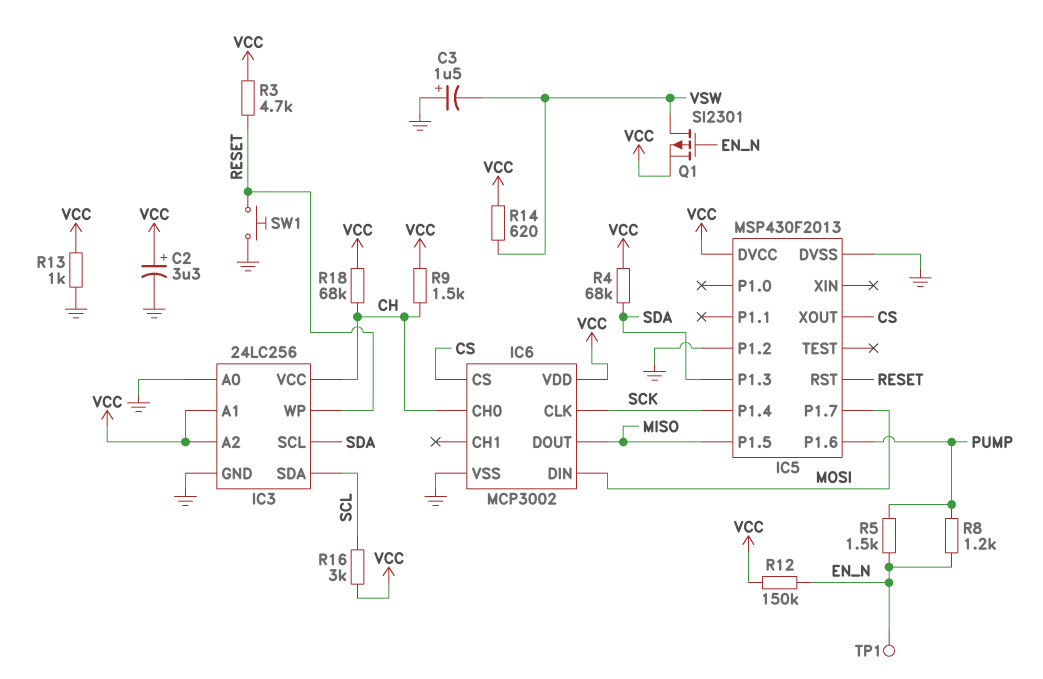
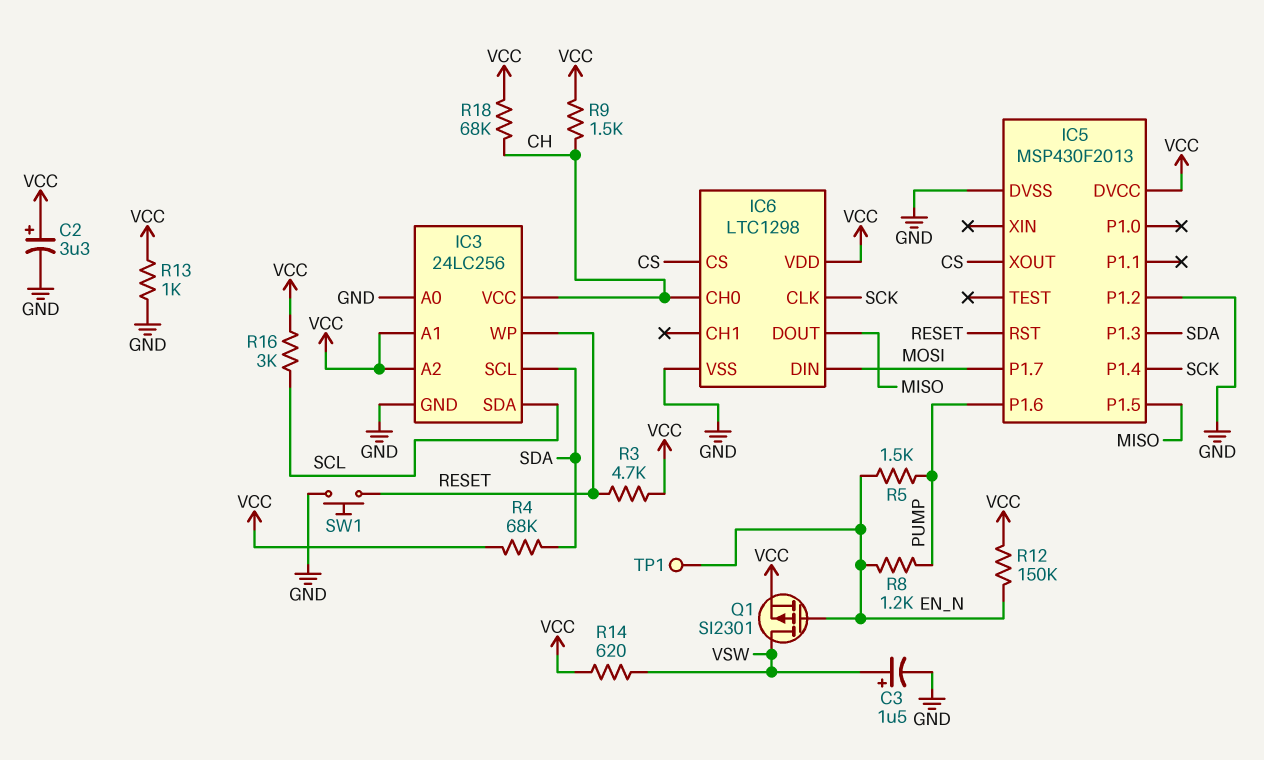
C3: 1.5uF (plus GND, minus VSW) -> 1.5uF (plus VSW, minus GND)
IC6: MCP3002 -> LTC1298

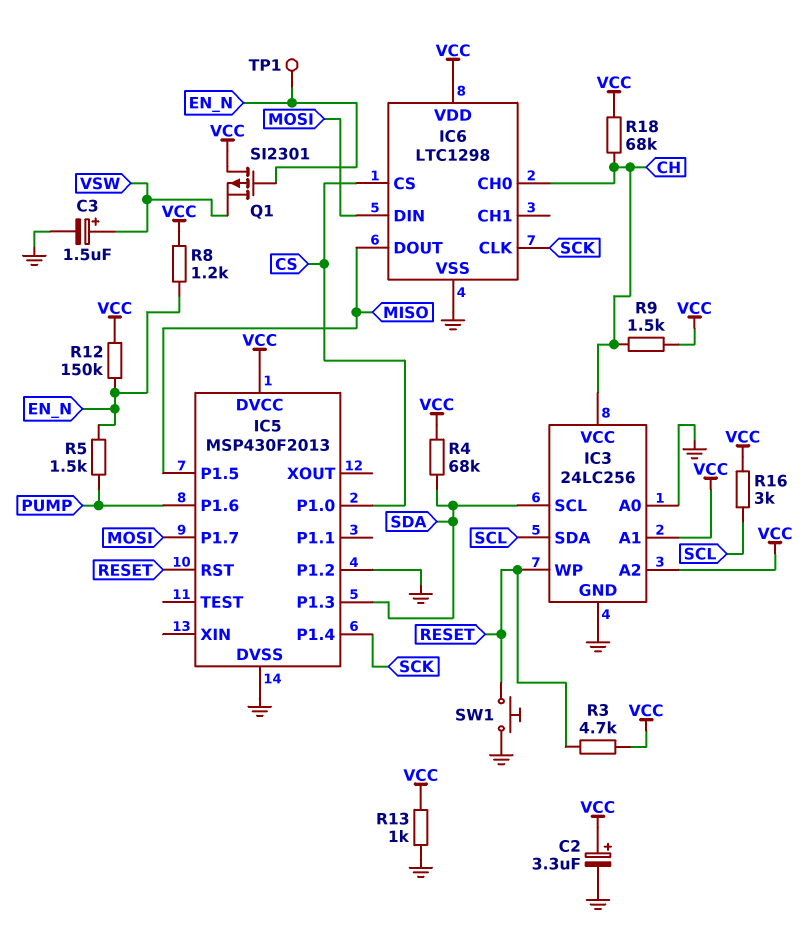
IC5 pin P1.0: none -> CS
IC5 pin XOUT: CS -> none
Q1: PMOS SI2301 (G EN_N, D VSW, S VCC) -> PMOS SI2301 (G EN_N, D VCC, S VSW)
R8: 1.2k (EN_N, PUMP) -> 1.2k (EN_N, VCC)
R14: 620 (VCC, VSW) -> none

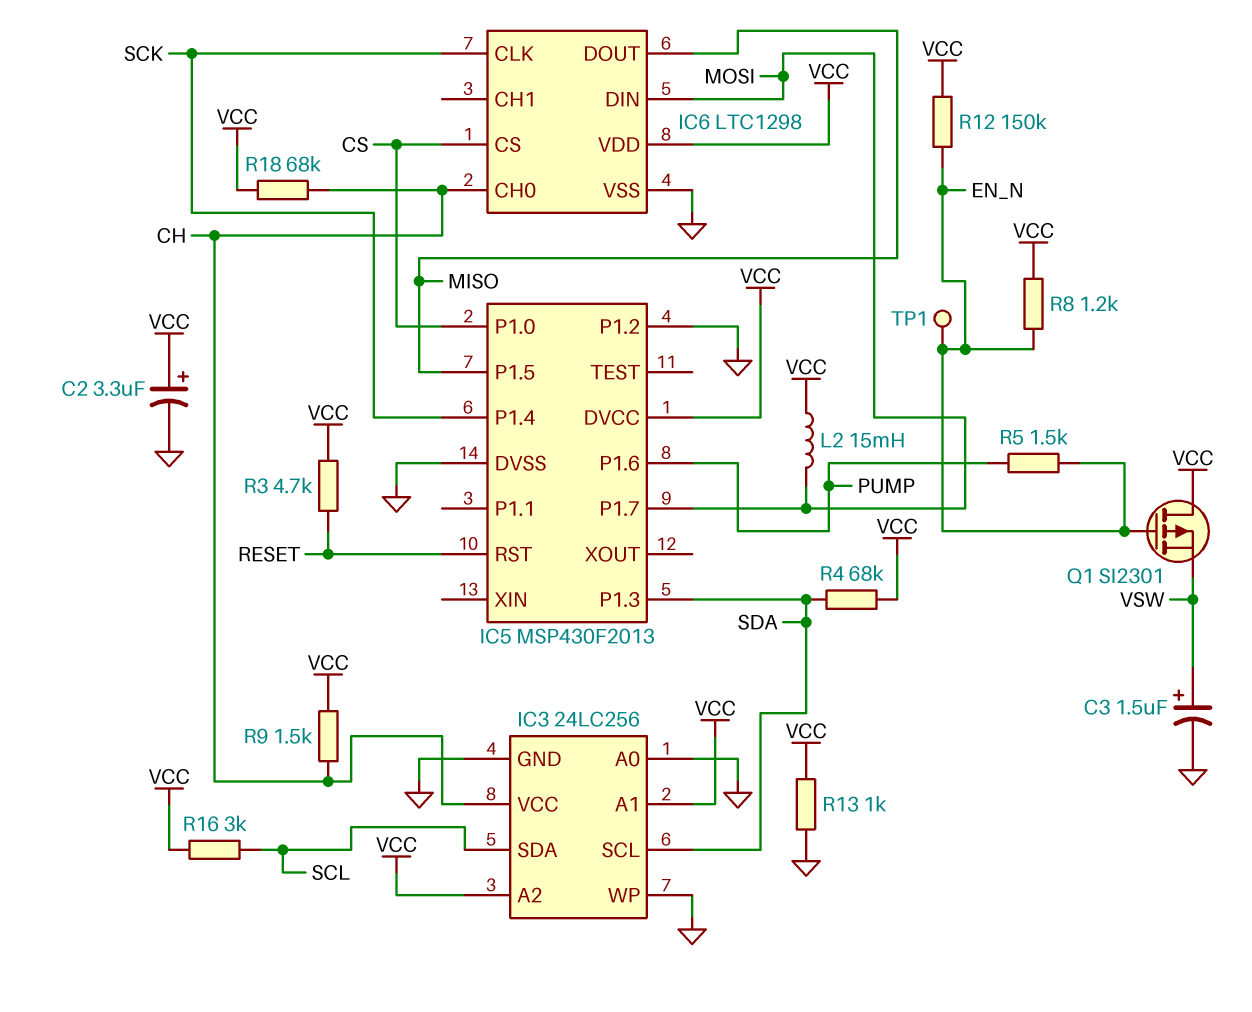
IC3 pin WP: RESET -> GND
L2: none -> 15mH (MOSI, VCC)
SW1: button (GND, RESET) -> none

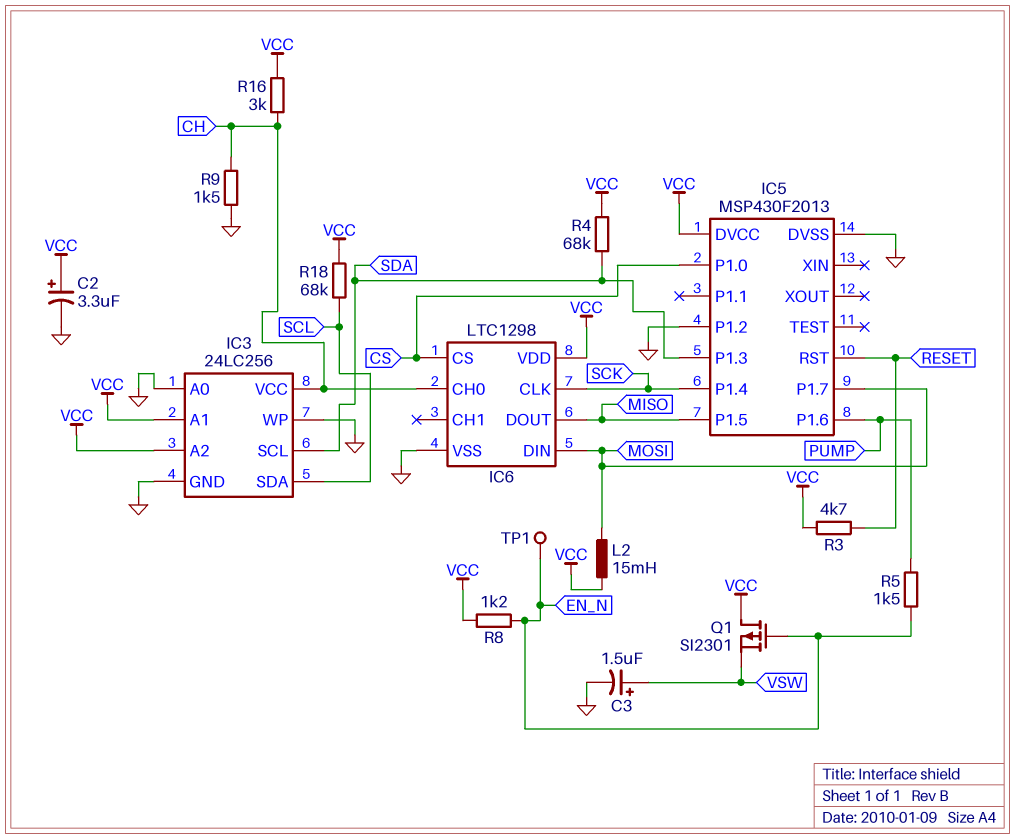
R9: 1.5k (CH, VCC) -> 1.5k (CH, GND)
R12: 150k (EN_N, VCC) -> none
R13: 1k (GND, VCC) -> none
R16: 3k (SCL, VCC) -> 3k (CH, VCC)
R18: 68k (CH, VCC) -> 68k (SCL, VCC)

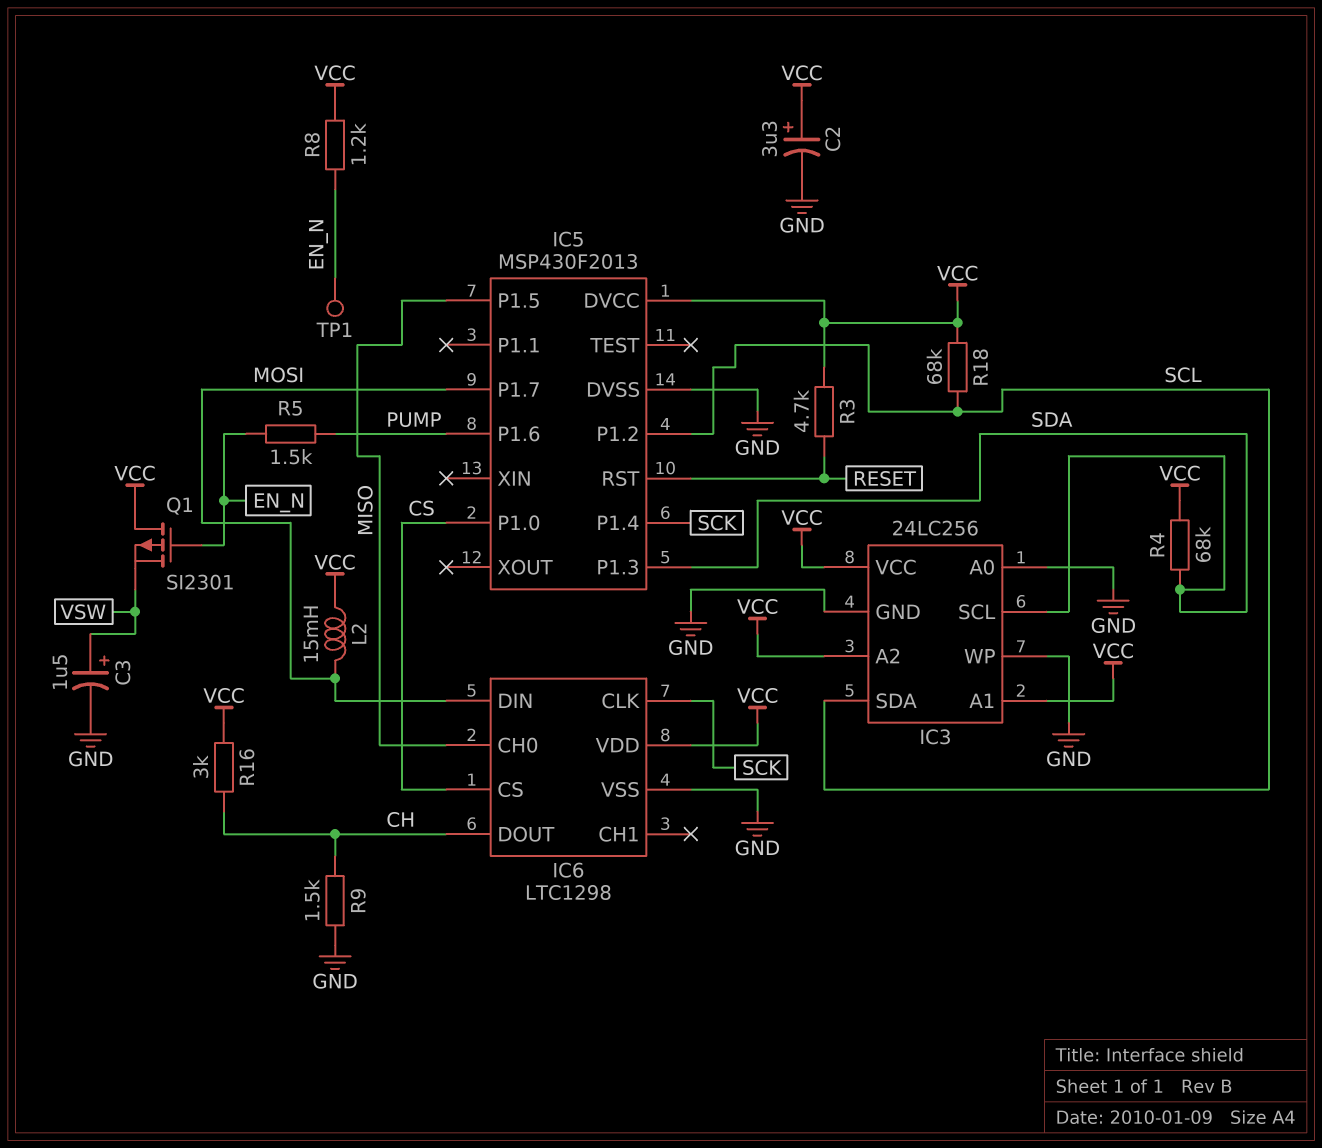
IC3 pin VCC: CH -> VCC
IC5 pin P1.2: GND -> SCL
IC6 pin CH0: CH -> MISO
IC6 pin DOUT: MISO -> CH

